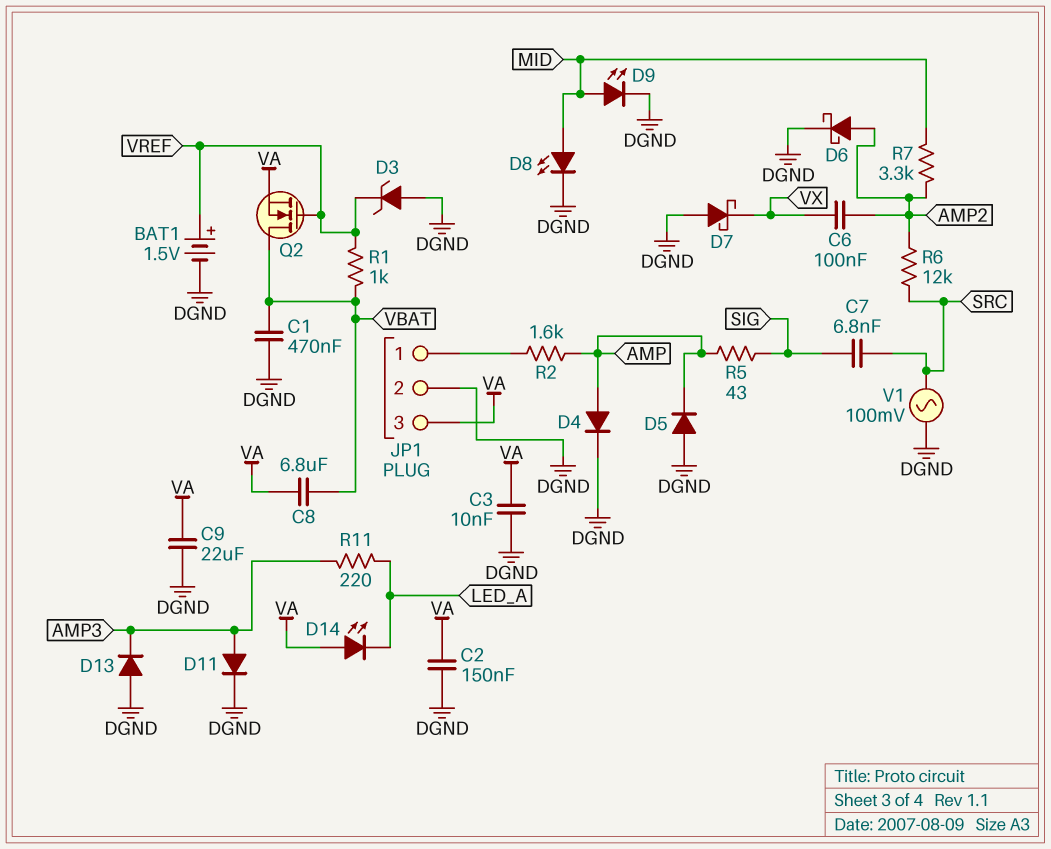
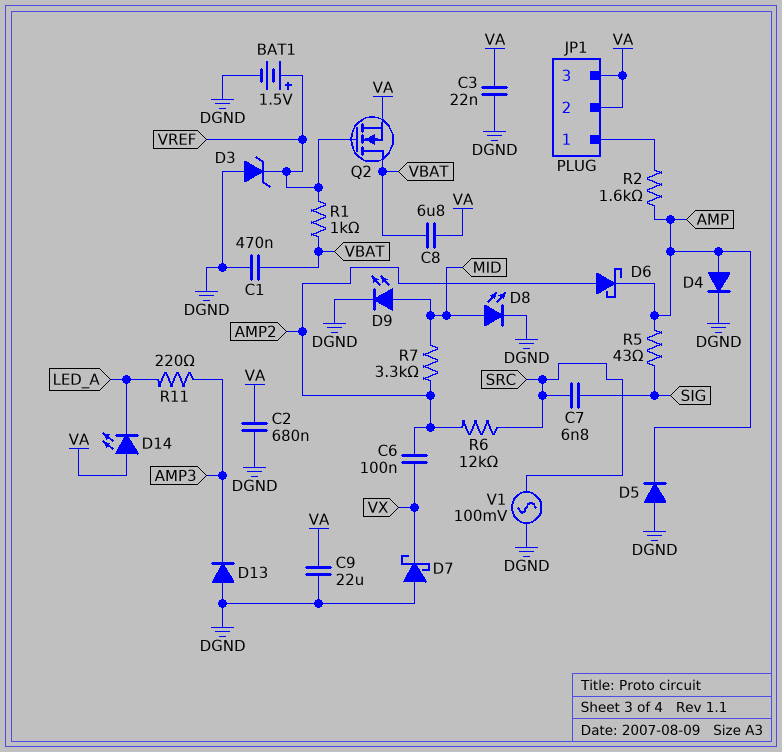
C2: 150nF (DGND, VA) -> 680nF (DGND, VA)
C3: 10nF (DGND, VA) -> 22nF (DGND, VA)
D6: schottky (A AMP2, K DGND) -> schottky (A AMP2, K AMP)
D11: diode (A AMP3, K DGND) -> none
JP1 pin 2: DGND -> VA

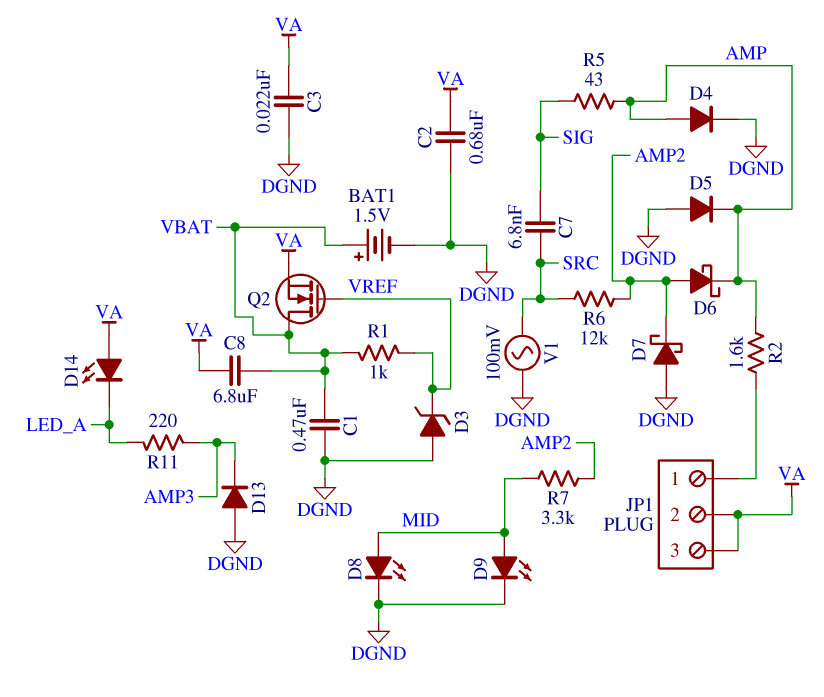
BAT1: 1.5V (plus VREF, minus DGND) -> 1.5V (plus VBAT, minus DGND)
C6: 100nF (AMP2, VX) -> none
C9: 22uF (DGND, VA) -> none
D7: schottky (A DGND, K VX) -> schottky (A DGND, K AMP2)

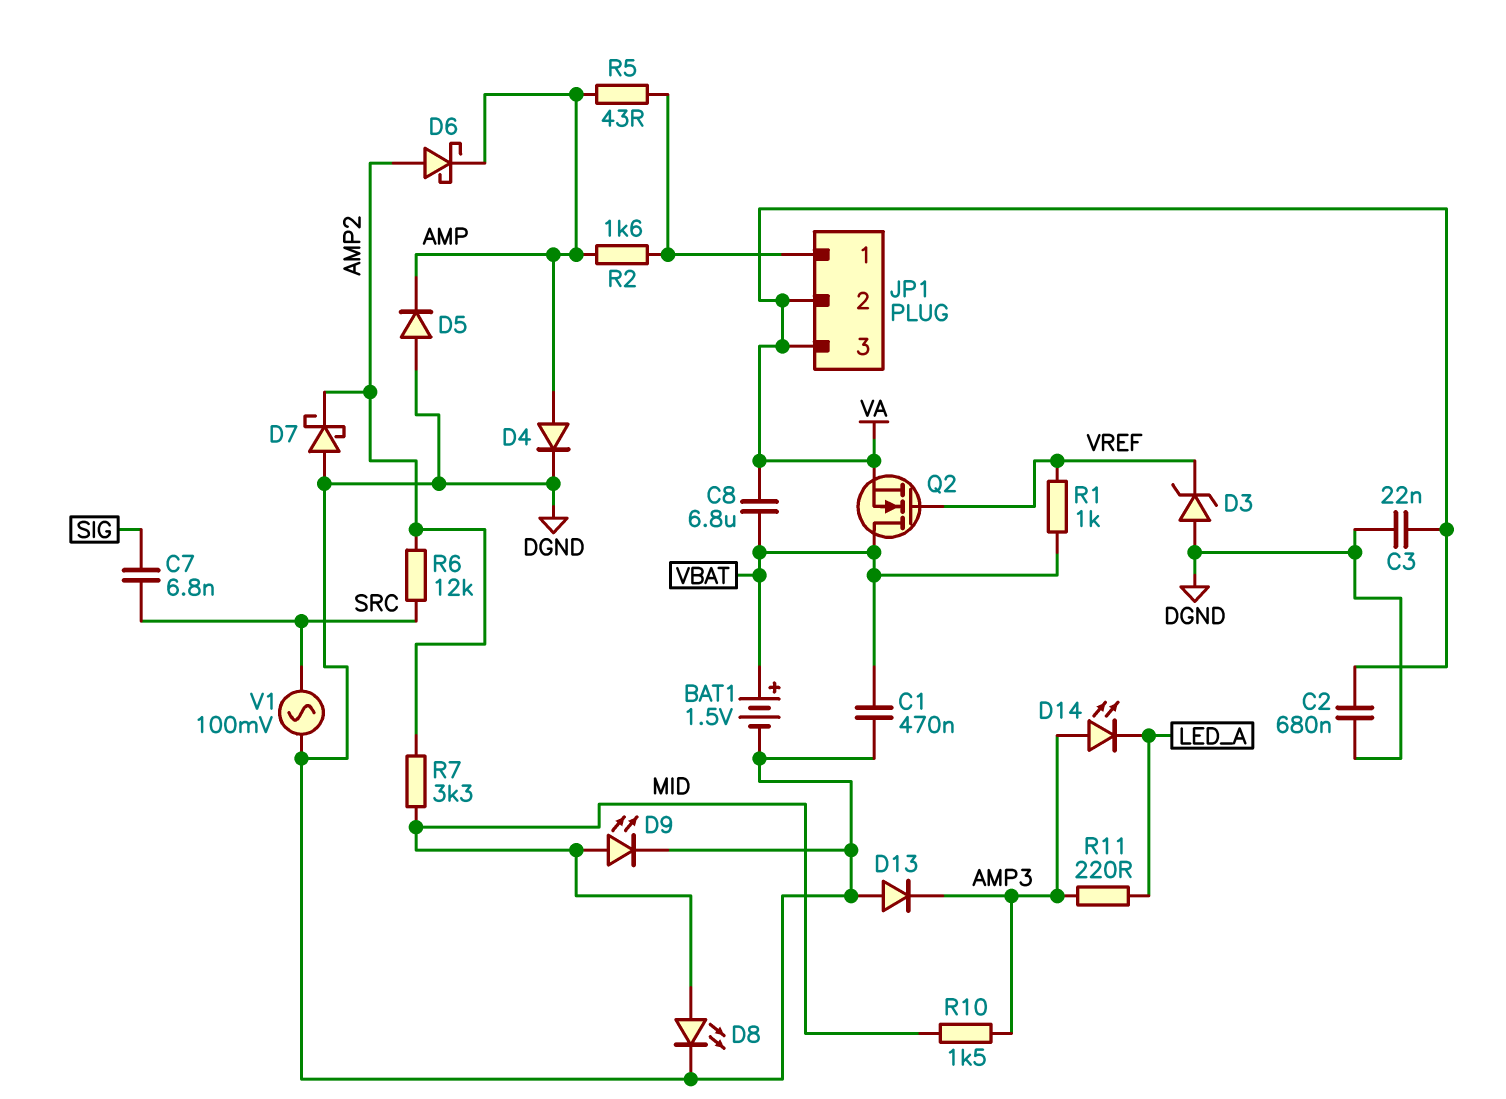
D14: LED (A VA, K LED_A) -> LED (A AMP3, K LED_A)
R5: 43 (AMP, SIG) -> 43 (AMP, JP1/1)
R10: none -> 1.5k (AMP3, MID)

